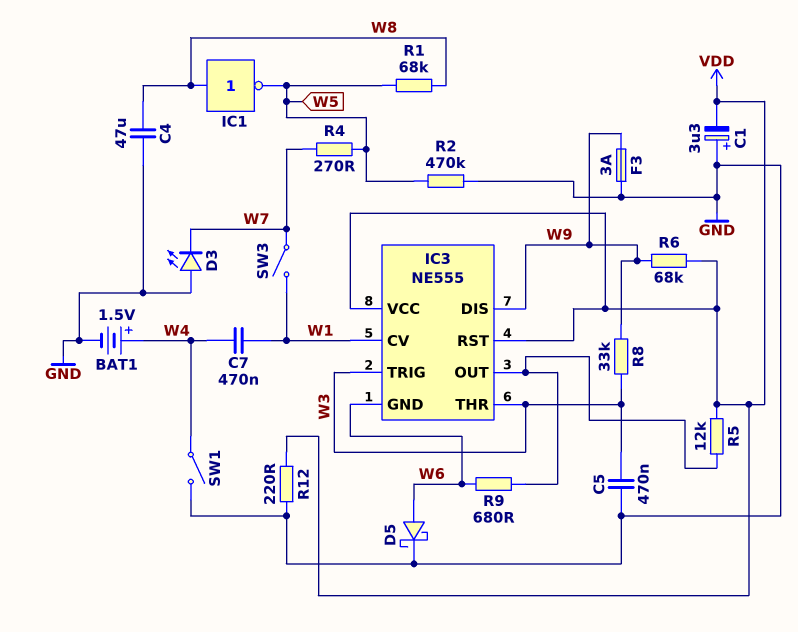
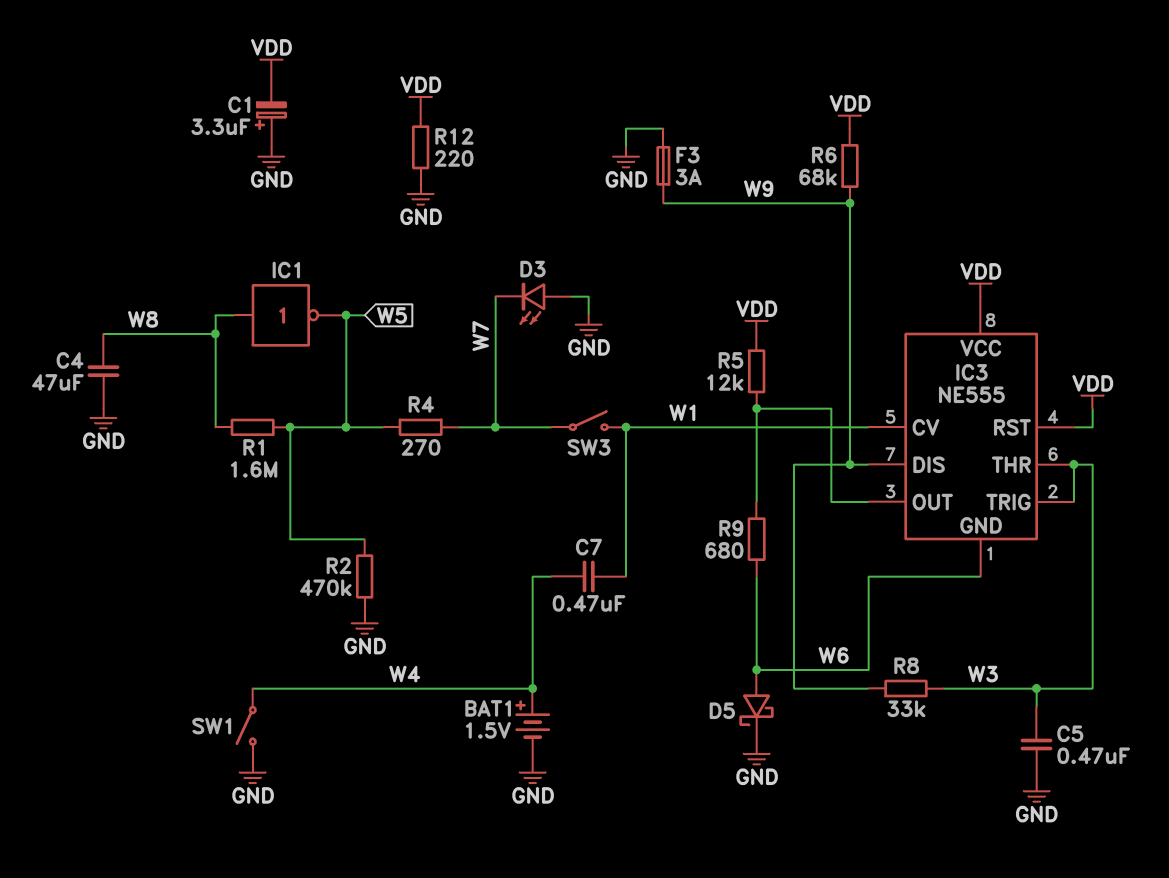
R1: 68k (W5, W8) -> 1.6M (W5, W8)

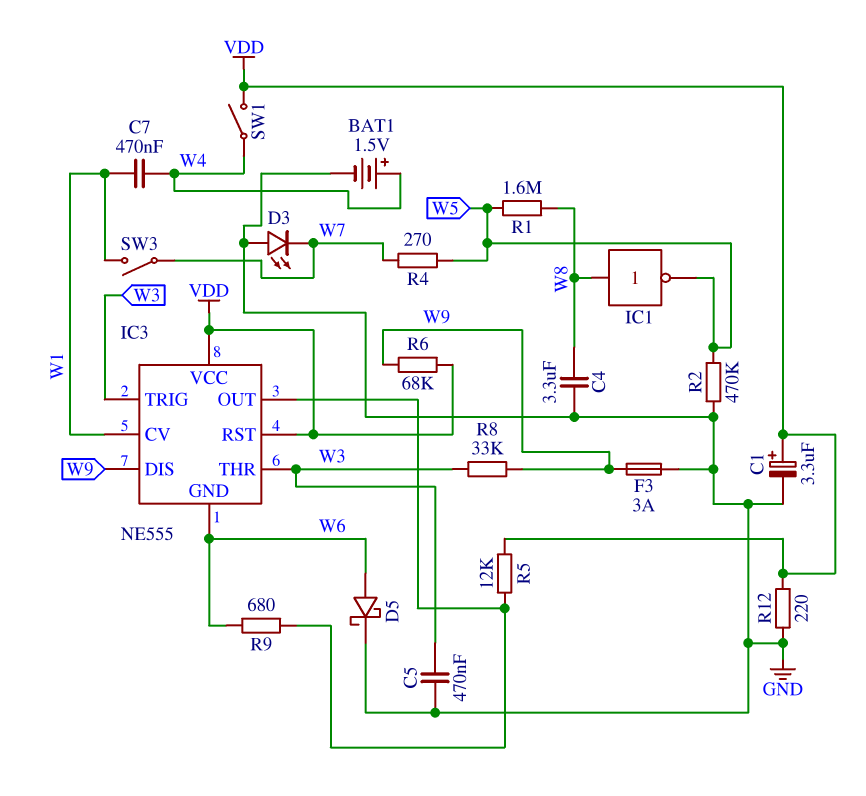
C1: 3.3uF (plus GND, minus VDD) -> 3.3uF (plus VDD, minus GND)
C4: 47uF (GND, W8) -> 3.3uF (GND, W8)
SW1: switch (GND, W4) -> switch (VDD, W4)

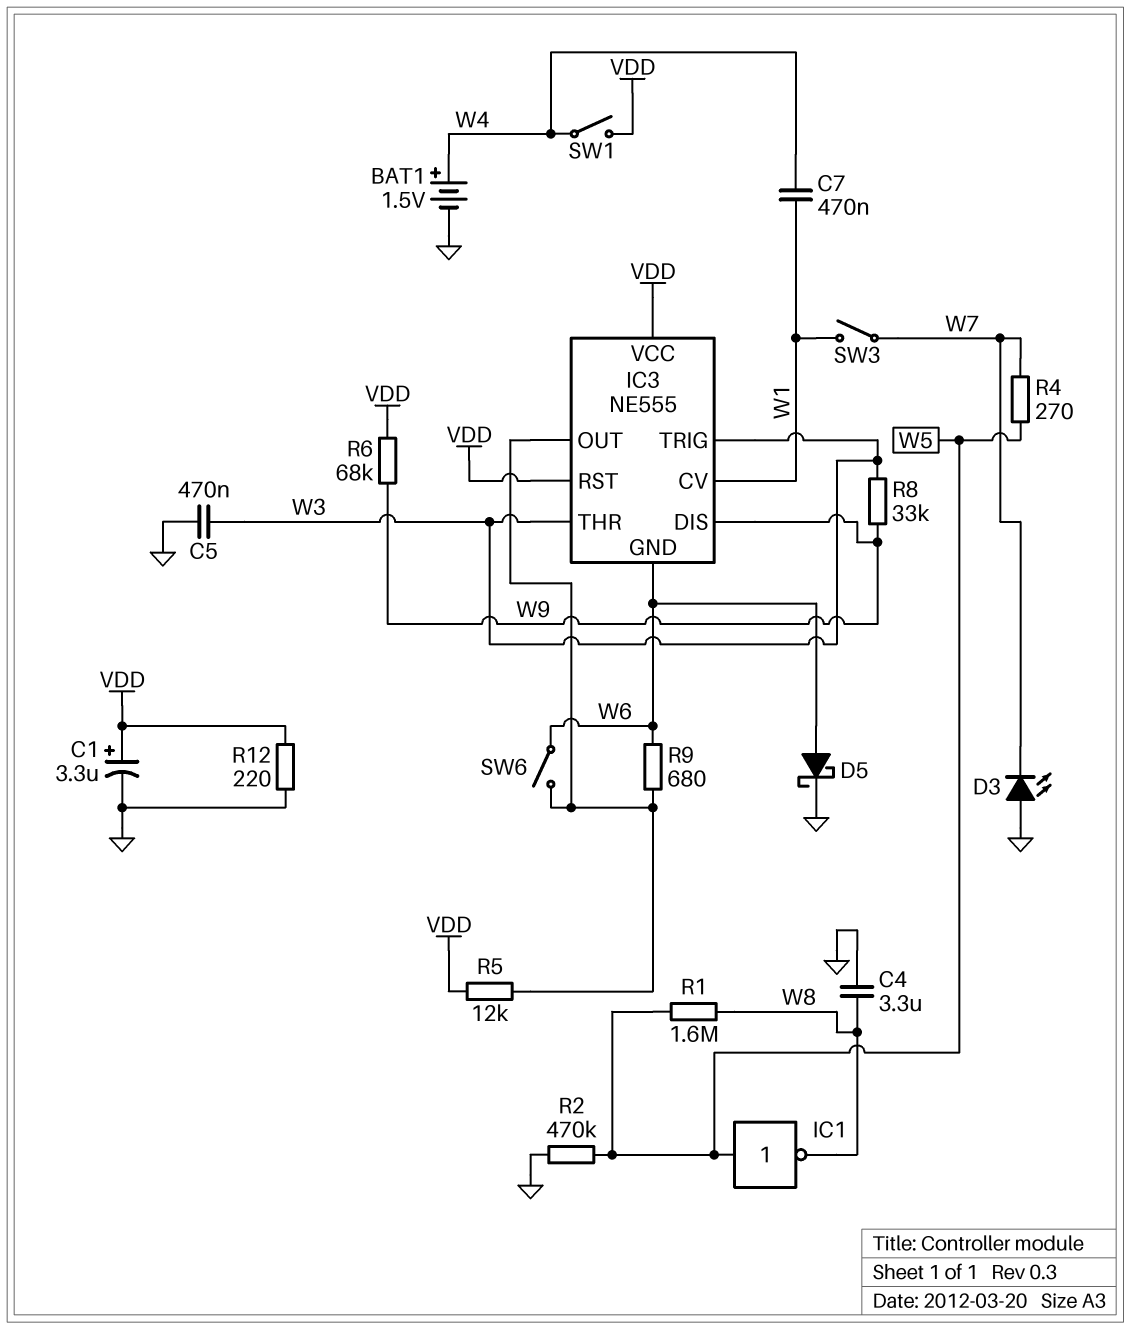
F3: 3A (GND, W9) -> none
IC1: NOT (in W8, out W5) -> NOT (in W5, out W8)
SW6: none -> switch (IC3/OUT, W6)

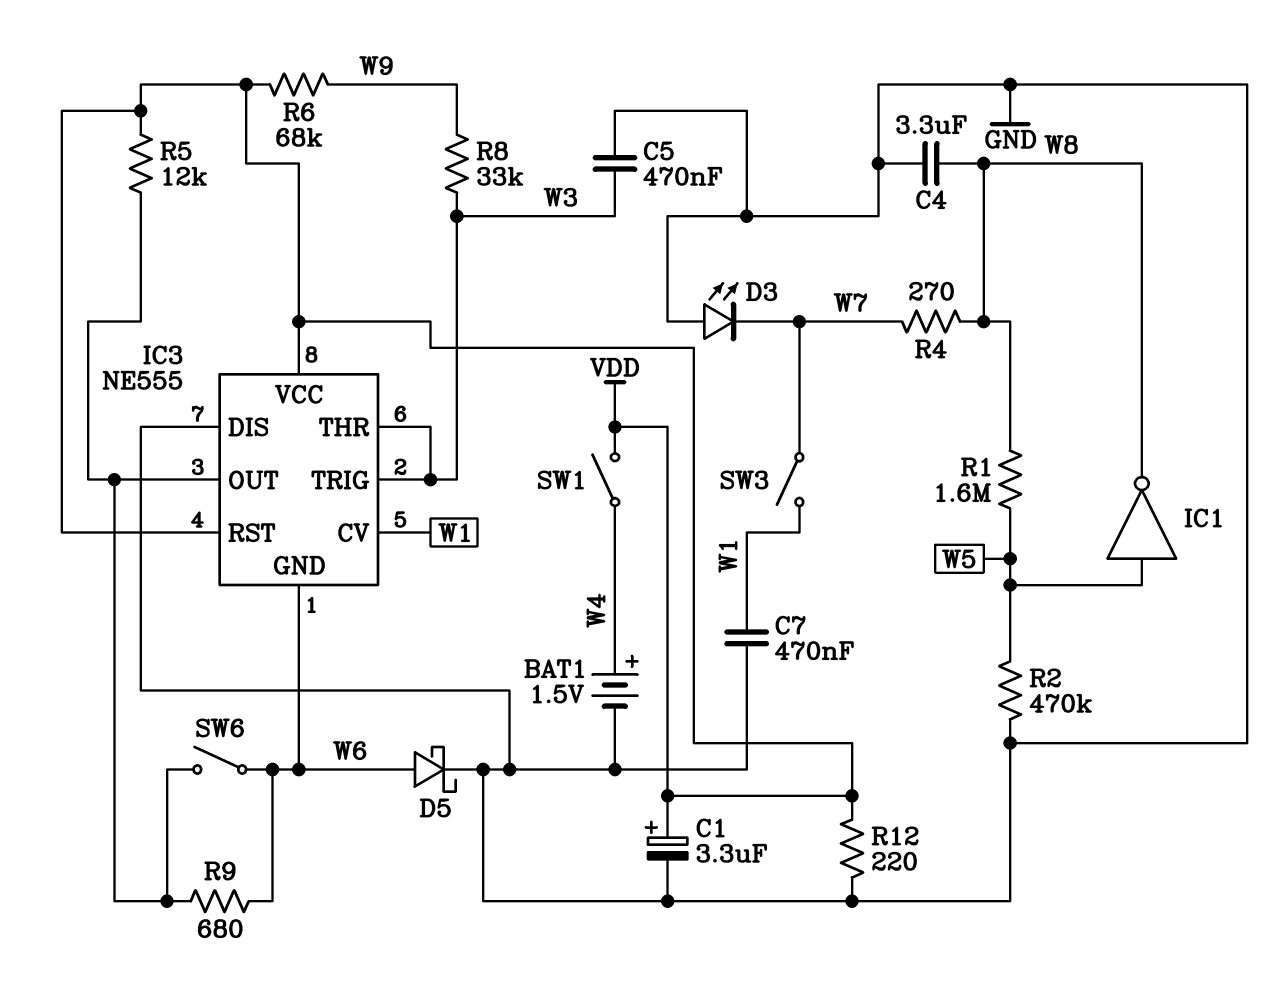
C7: 470nF (W1, W4) -> 470nF (GND, W1)
IC3 pin DIS: W9 -> GND
R4: 270 (W5, W7) -> 270 (W7, W8)

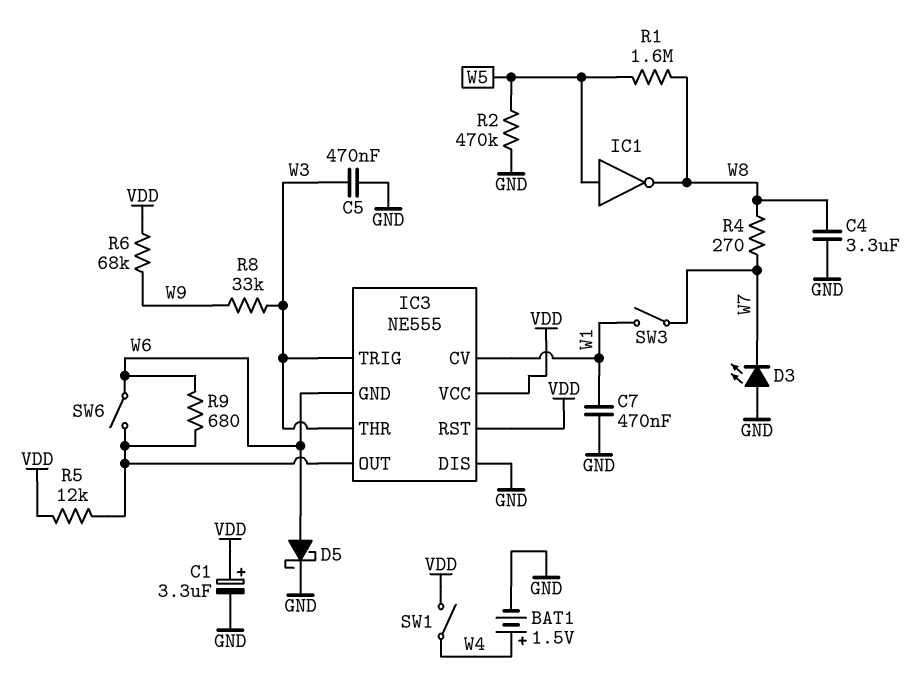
R12: 220 (GND, VDD) -> none

